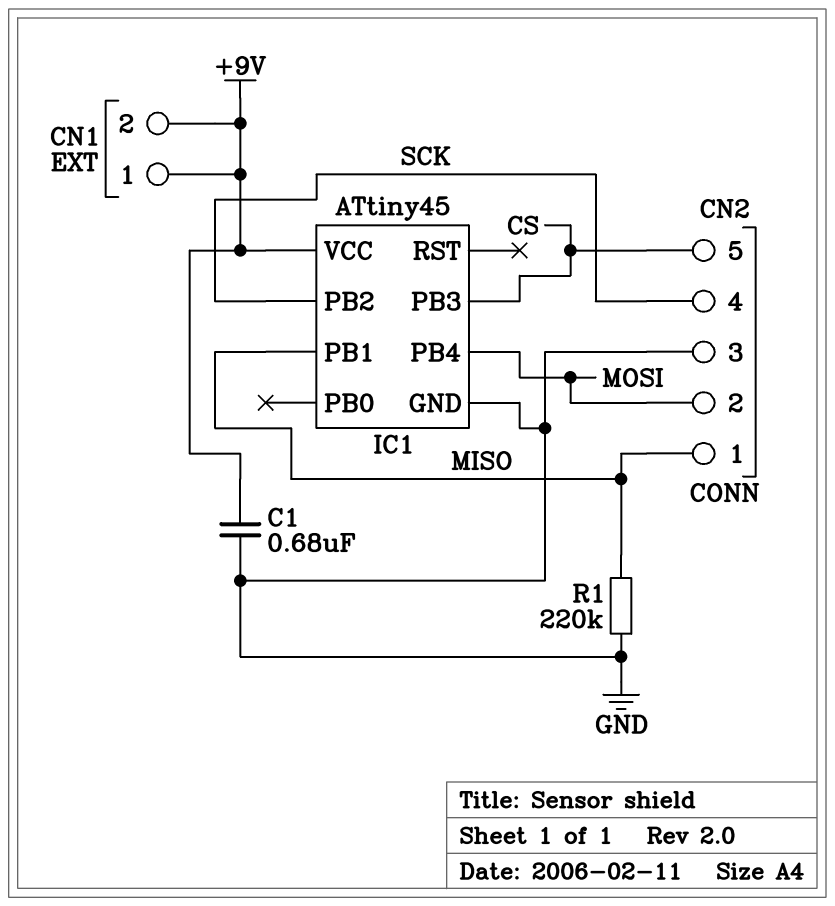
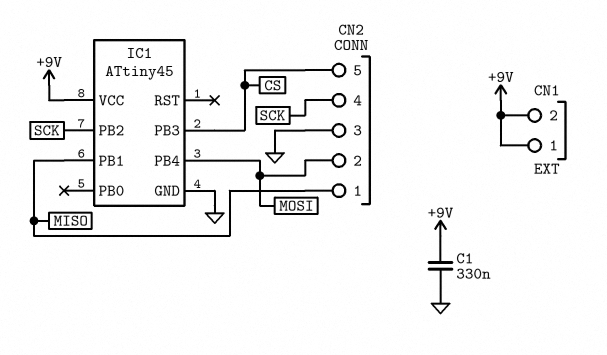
C1: 680nF (+9V, GND) -> 330nF (+9V, GND)
R1: 220k (GND, MISO) -> none

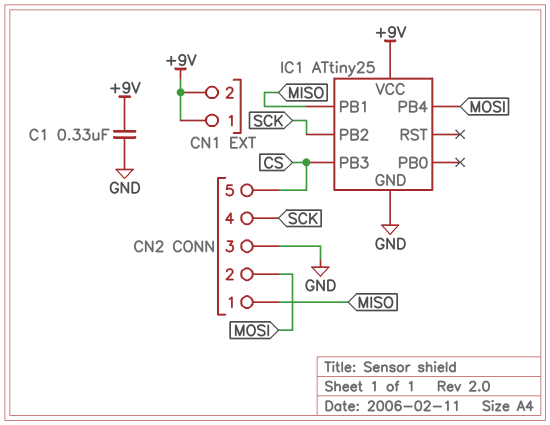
IC1: ATtiny45 -> ATtiny25

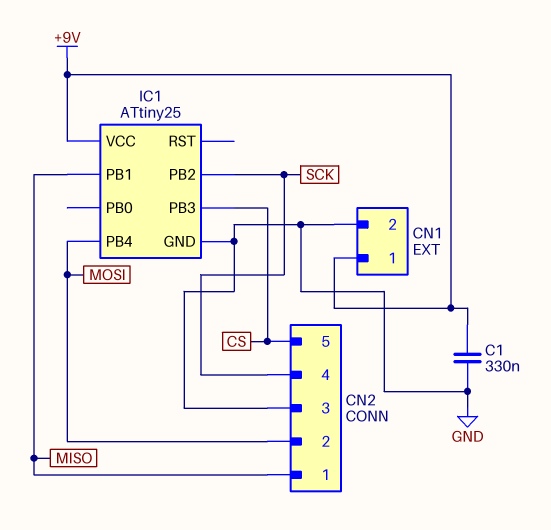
CN1 pin 2: +9V -> GND

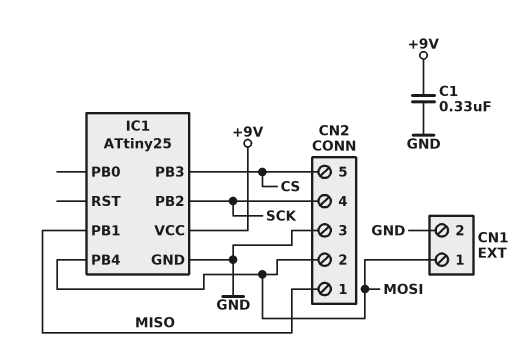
CN1 pin 1: +9V -> MOSI

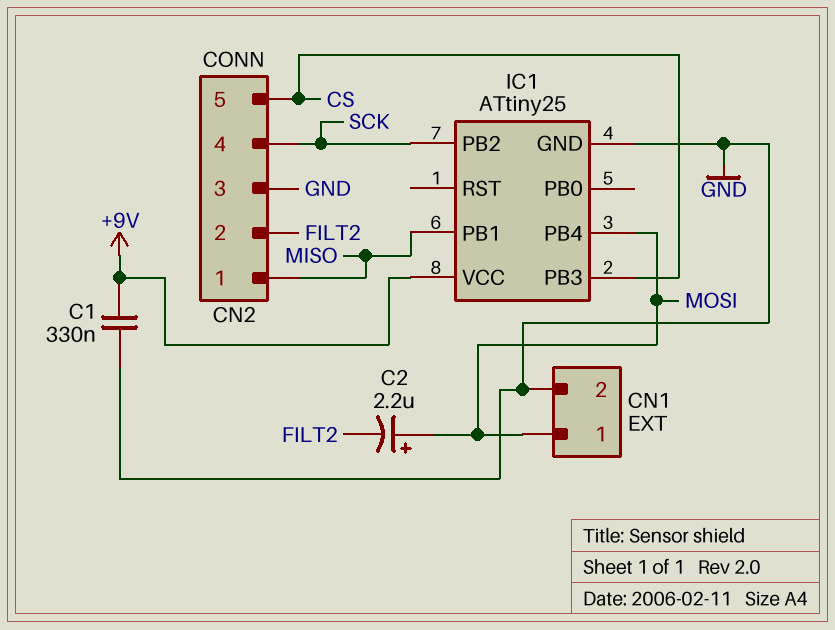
C2: none -> 2.2uF (plus MOSI, minus FILT2)
CN2 pin 2: MOSI -> FILT2

